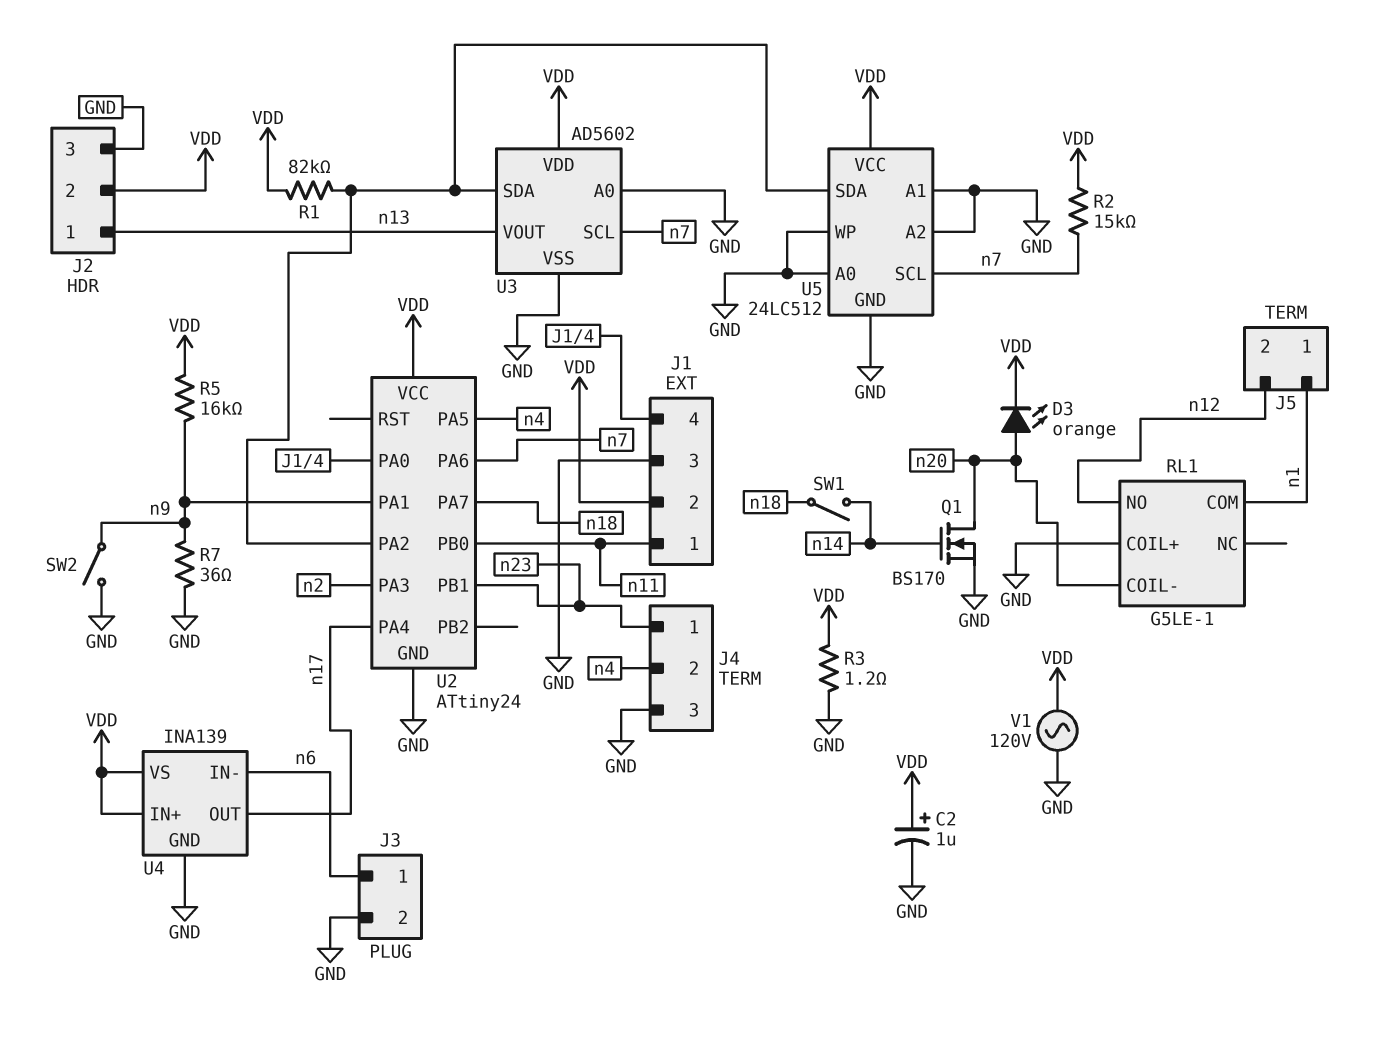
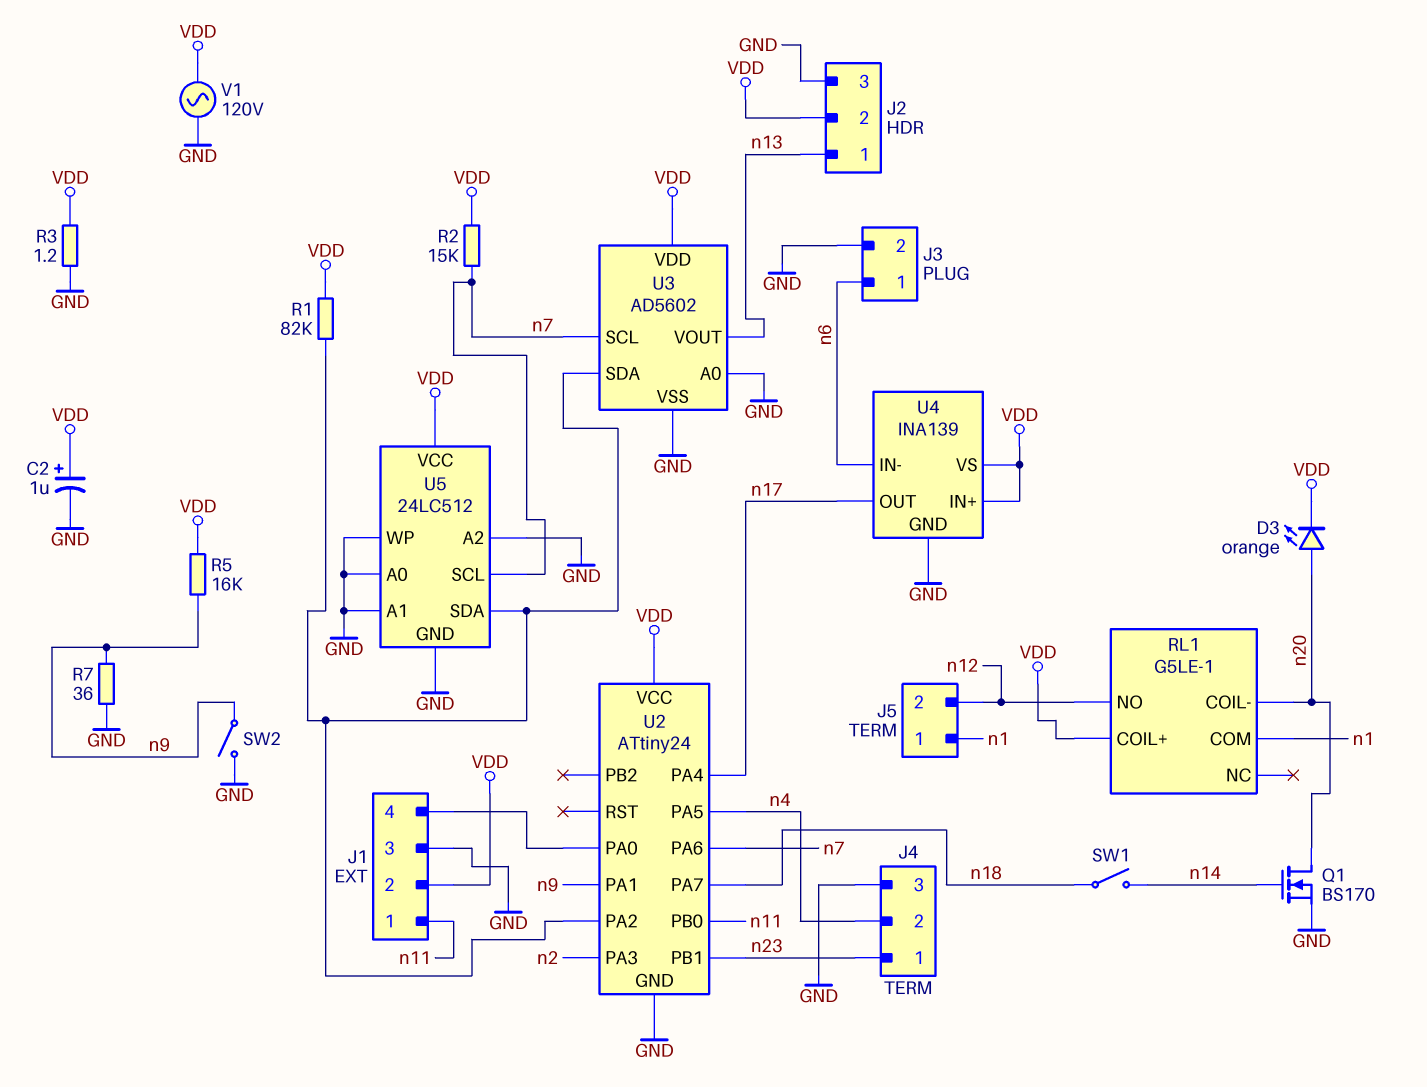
RL1 pin COIL+: GND -> VDD

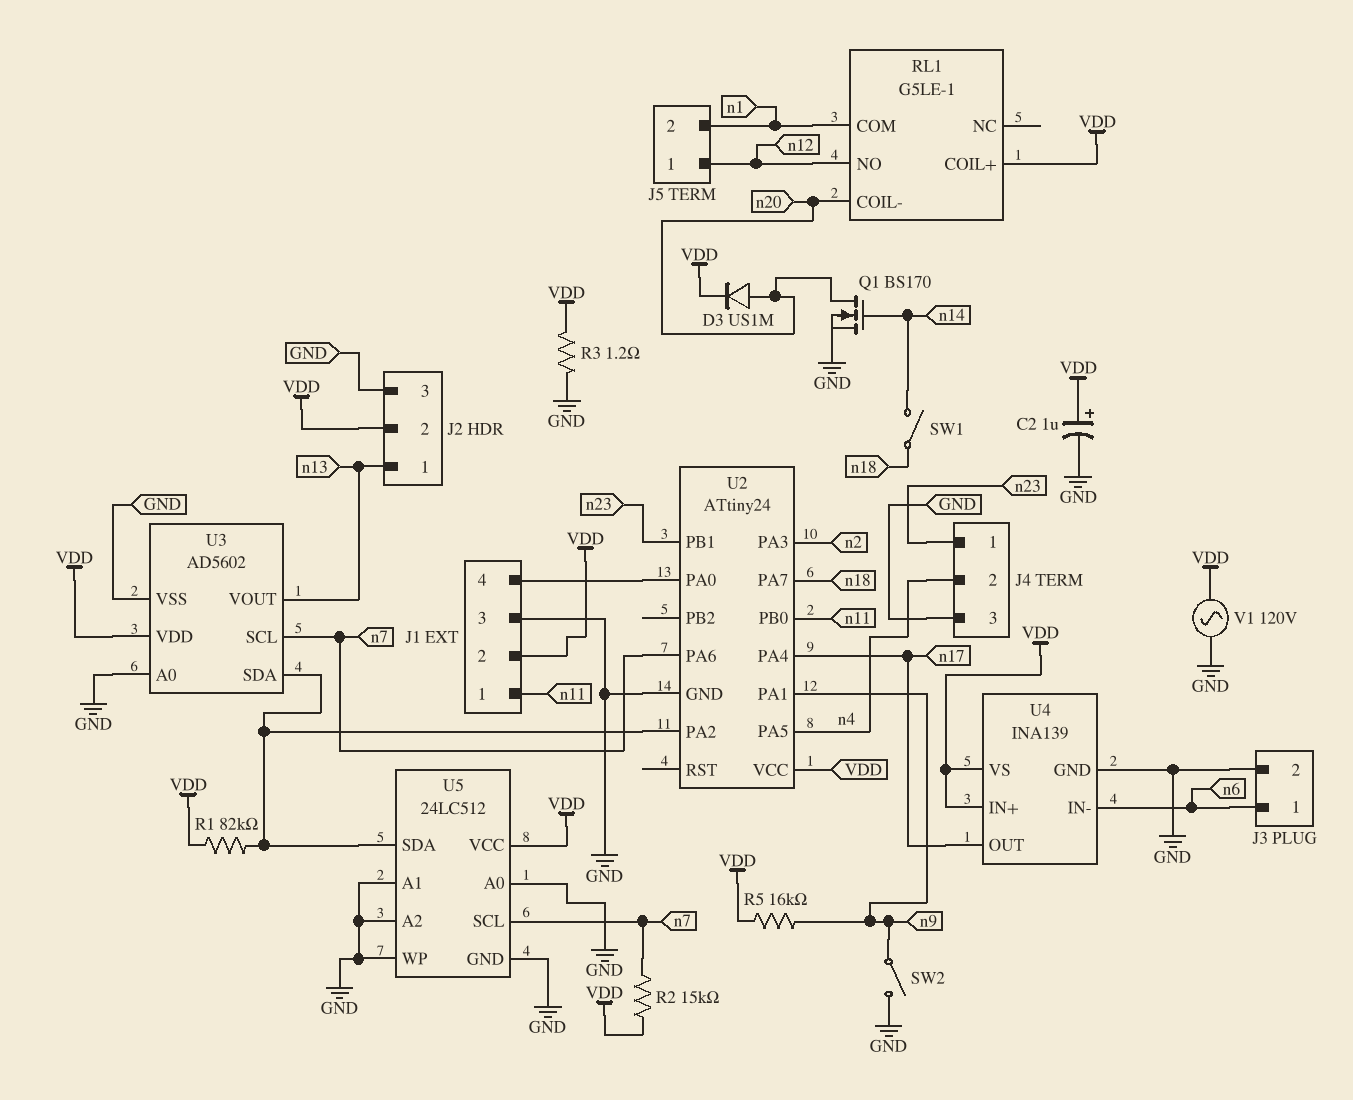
D3: LED orange (A n20, K VDD) -> diode US1M (A n20, K VDD)
J5 pin 1: n1 -> n12
J5 pin 2: n12 -> n1
R7: 36 (GND, n9) -> none

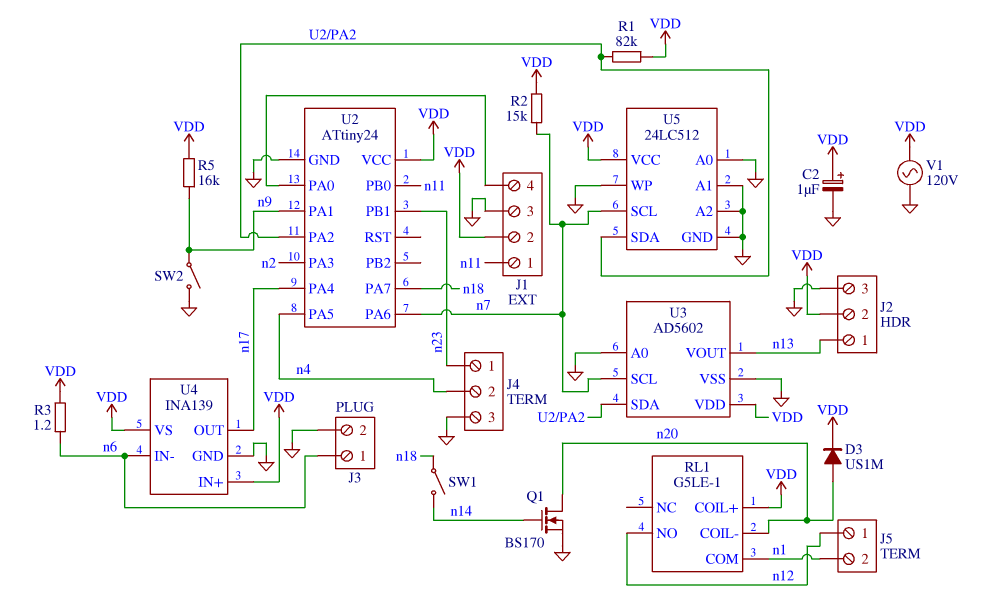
R3: 1.2 (GND, VDD) -> 1.2 (VDD, n6)

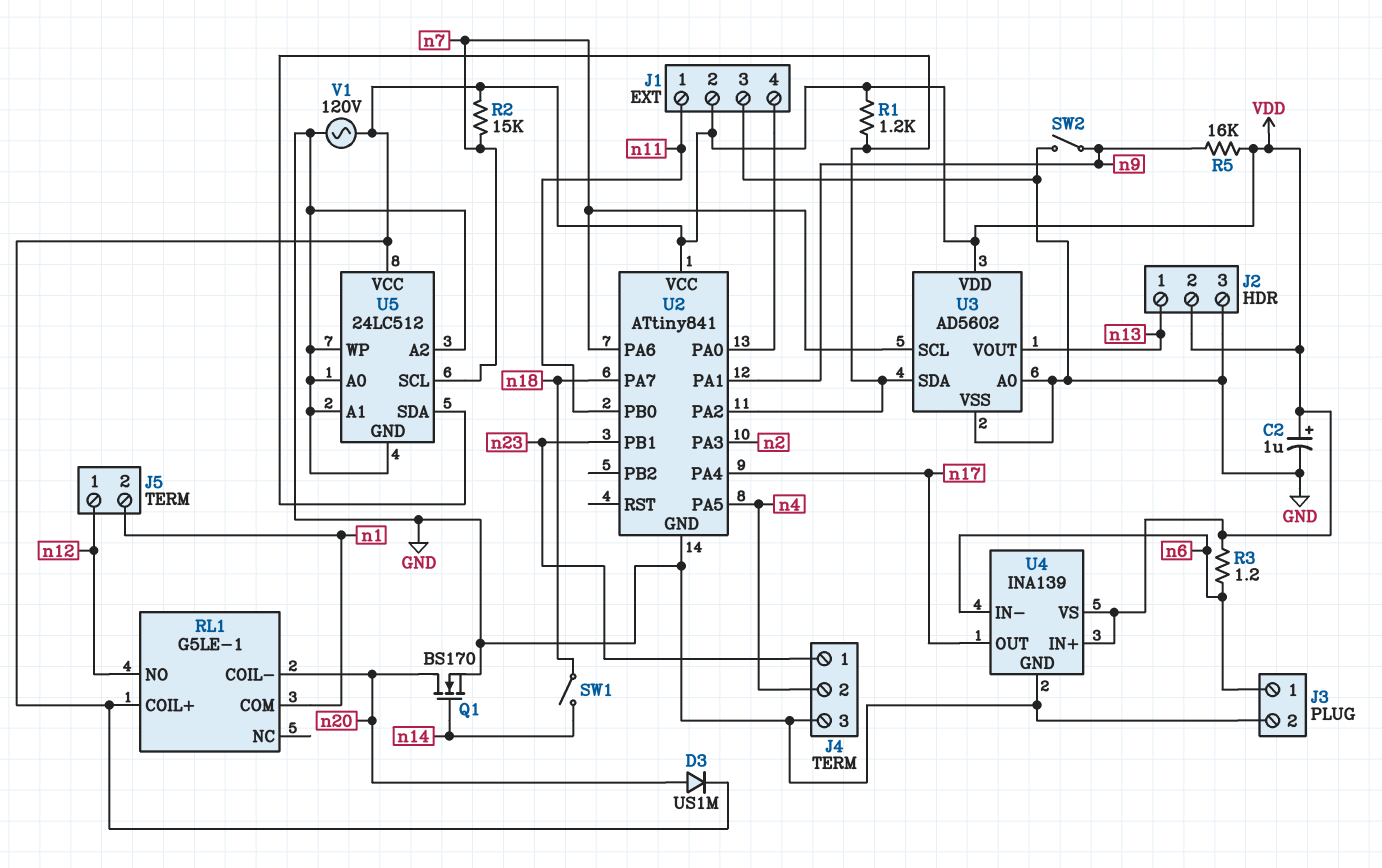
R1: 82k (U2/PA2, VDD) -> 1.2k (U2/PA2, VDD)
U2: ATtiny24 -> ATtiny841

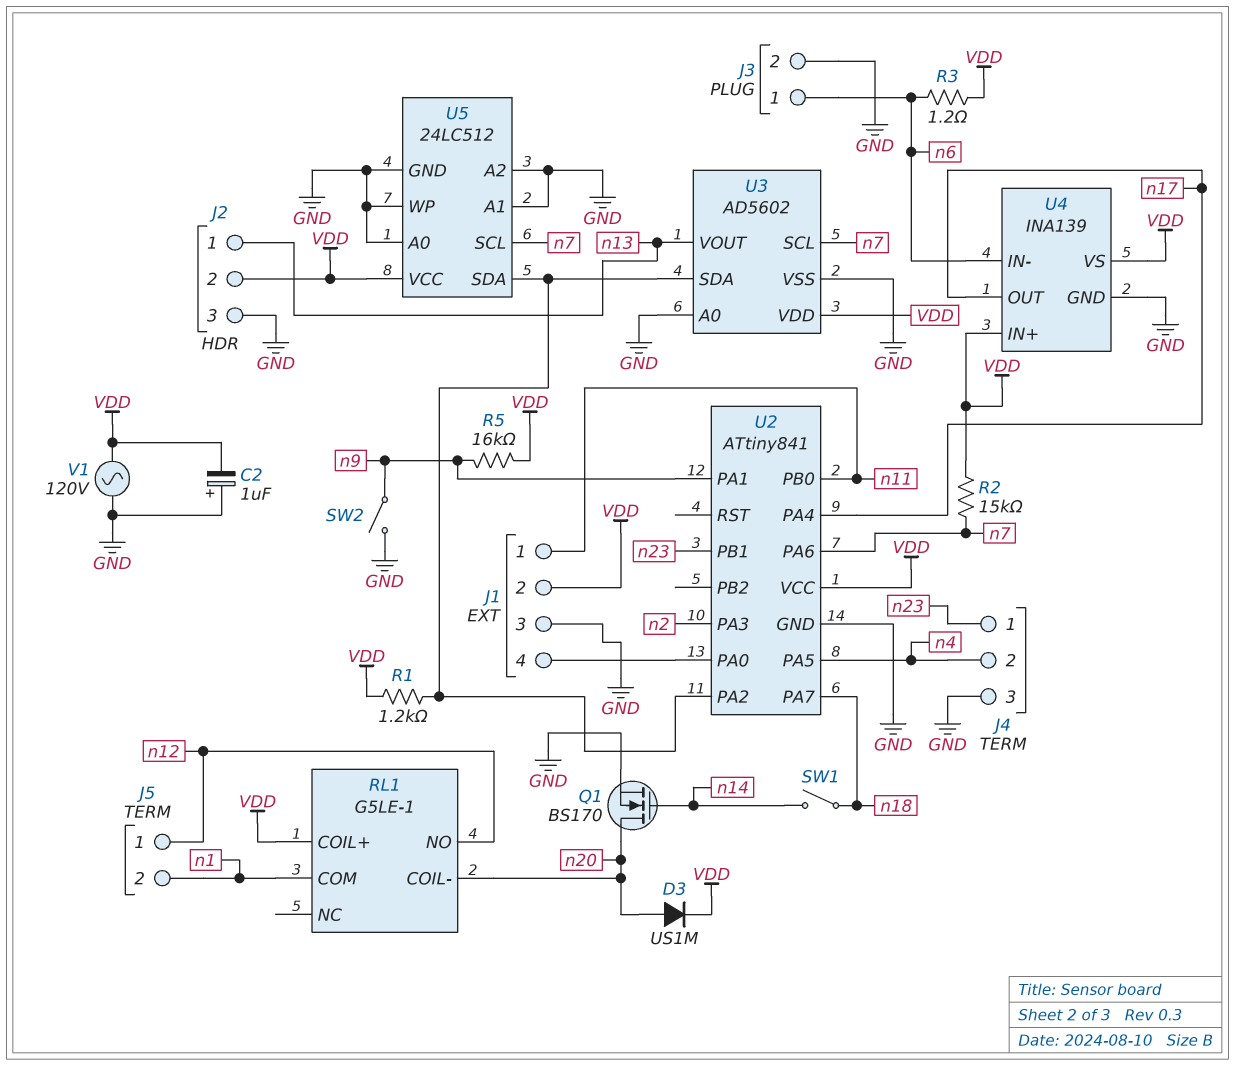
C2: 1uF (plus VDD, minus GND) -> 1uF (plus GND, minus VDD)

